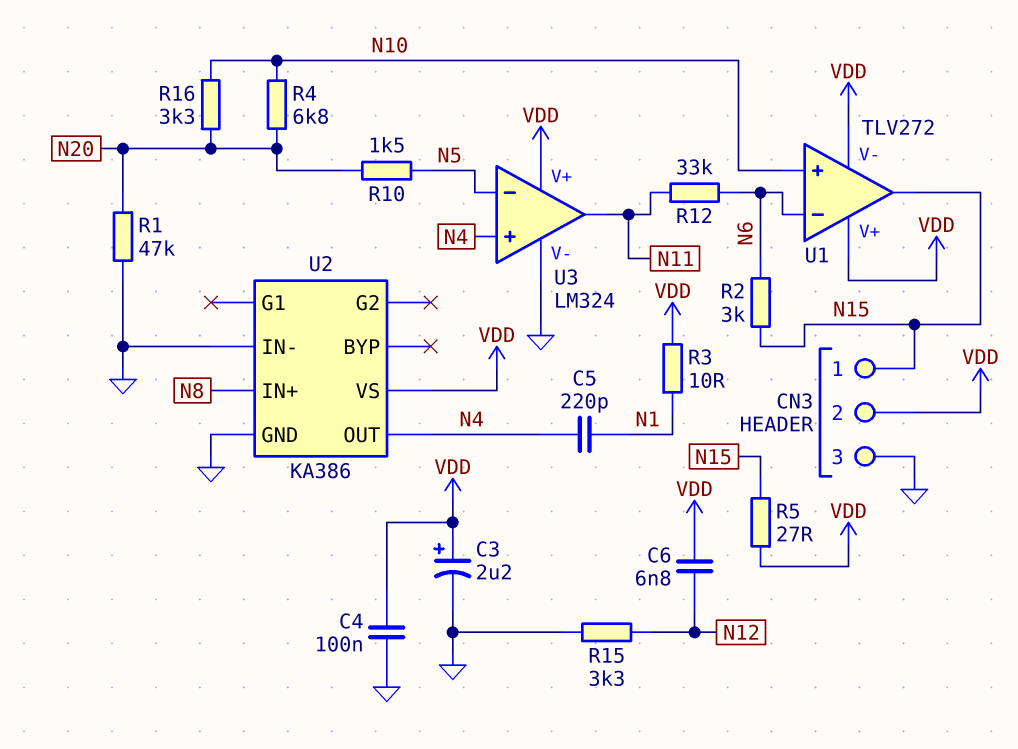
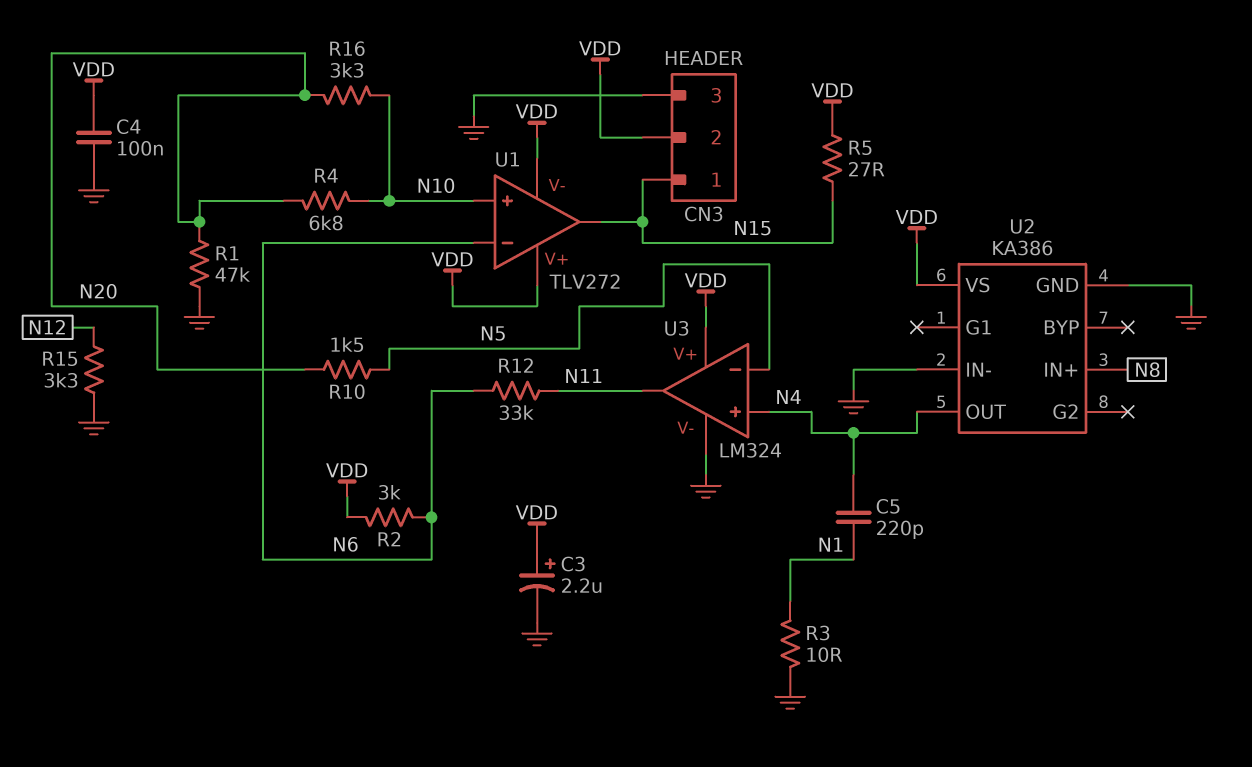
C6: 6.8nF (N12, VDD) -> none
R2: 3k (N6, N15) -> 3k (N6, VDD)
R3: 10 (N1, VDD) -> 10 (GND, N1)

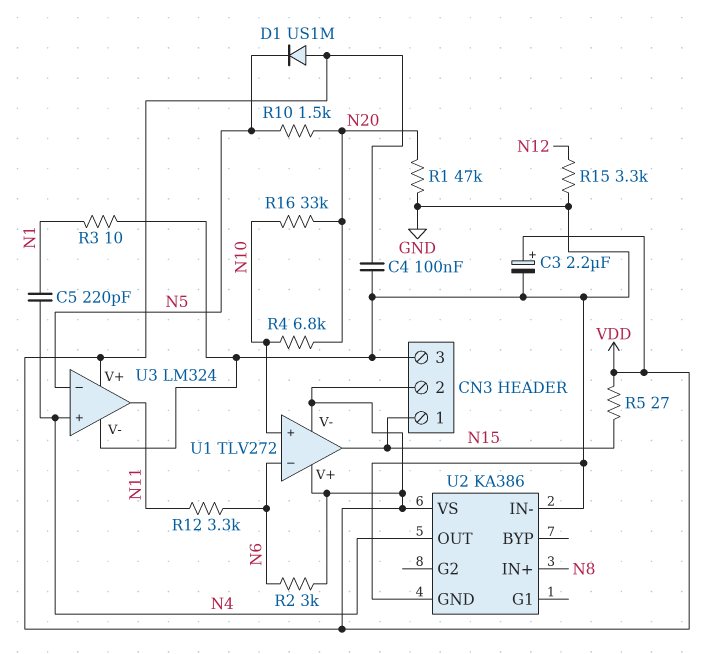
D1: none -> diode US1M (A VDD, K N5)
R12: 33k (N6, N11) -> 3.3k (N6, N11)
R16: 3.3k (N10, N20) -> 33k (N10, N20)

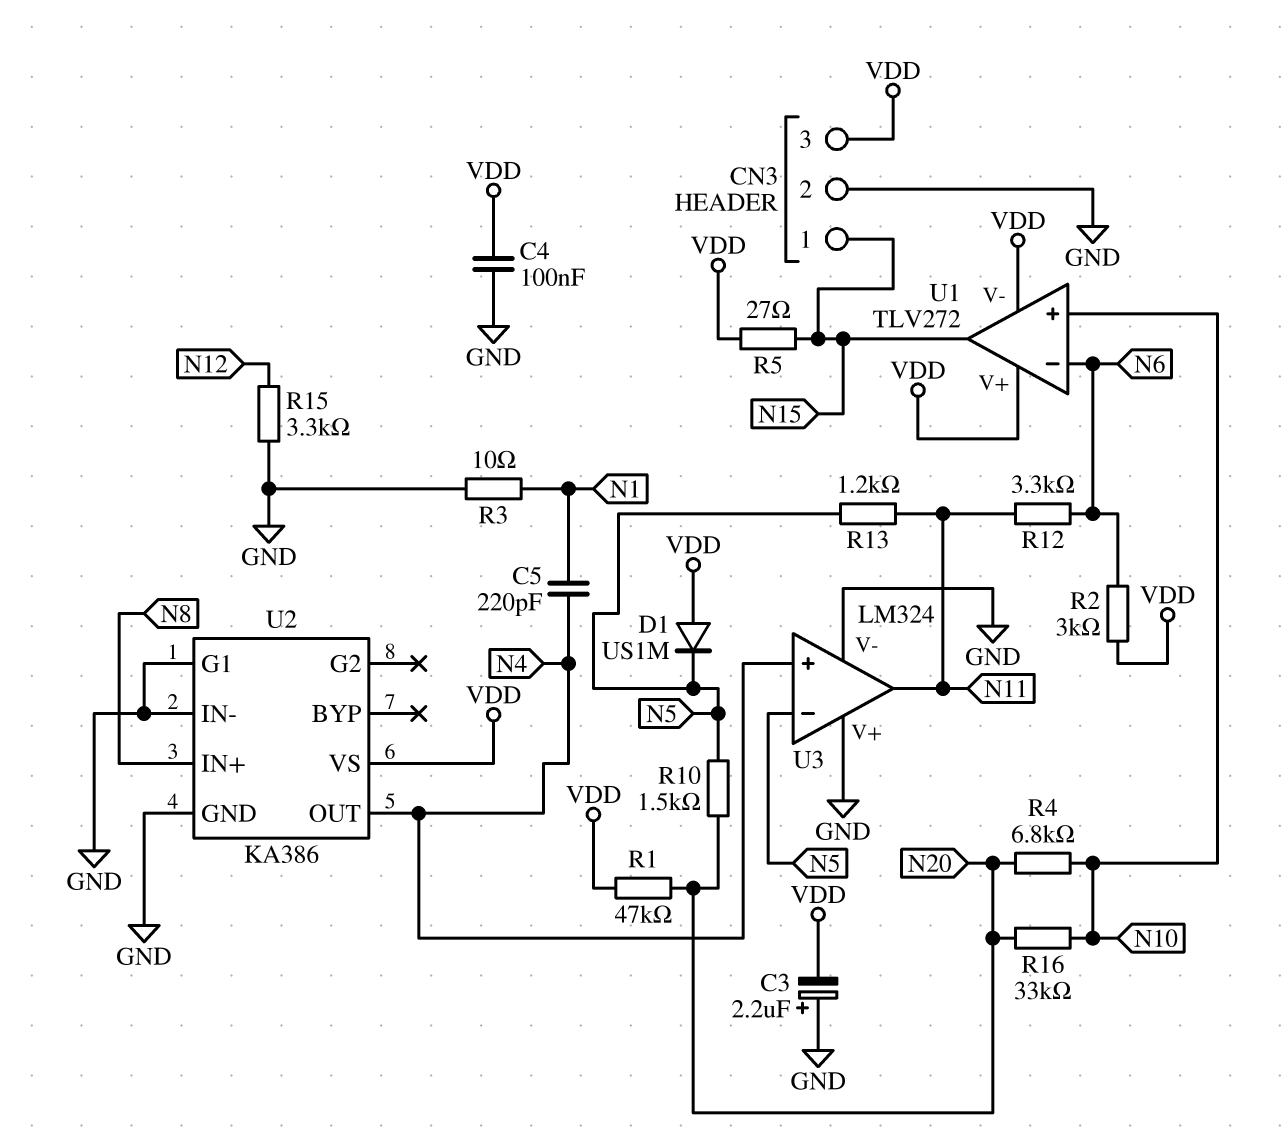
C3: 2.2uF (plus VDD, minus GND) -> 2.2uF (plus GND, minus VDD)
CN3 pin 2: VDD -> GND
CN3 pin 3: GND -> VDD
R1: 47k (GND, N20) -> 47k (N20, VDD)
R13: none -> 1.2k (N5, N11)
U2 pin G1: none -> GND
U3 pin V+: VDD -> GND

